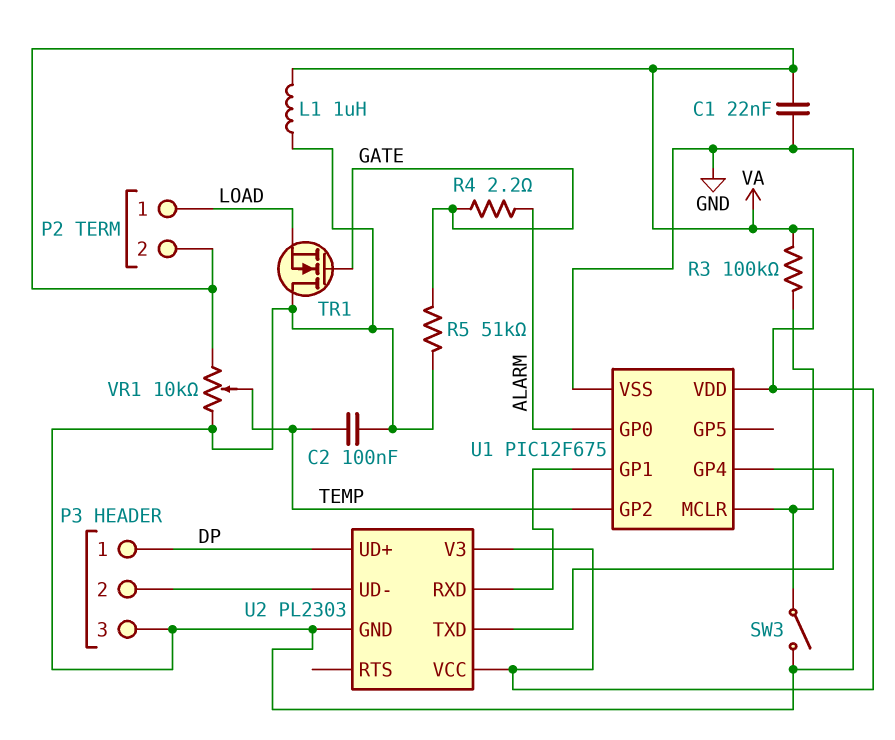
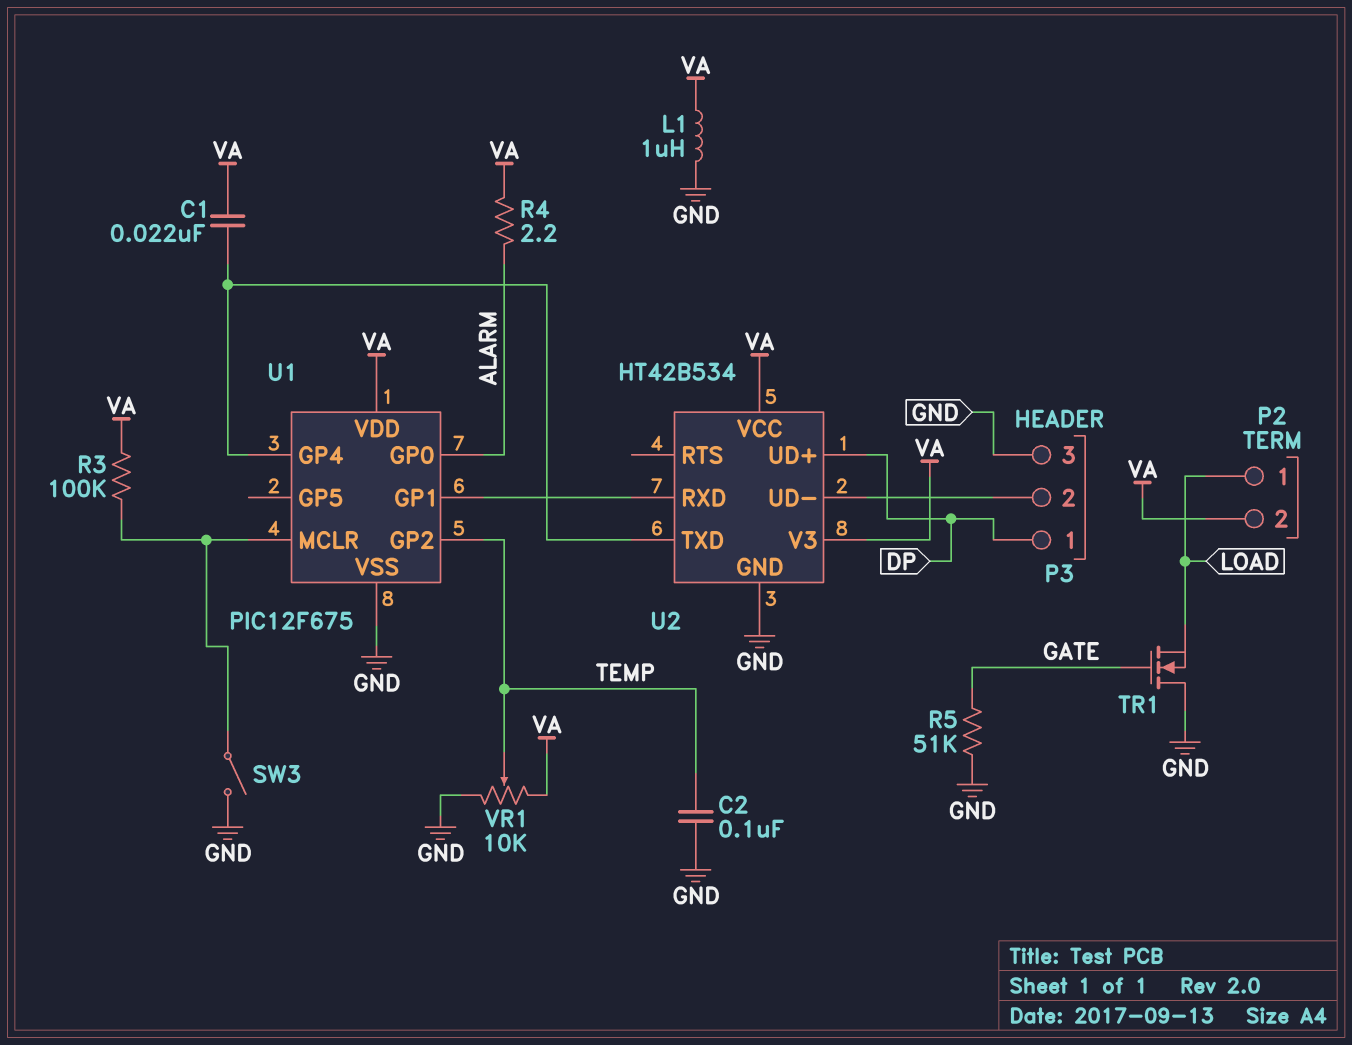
C1: 22nF (GND, VA) -> 22nF (U1/GP4, VA)
R4: 2.2 (ALARM, GATE) -> 2.2 (ALARM, VA)
U2: PL2303 -> HT42B534

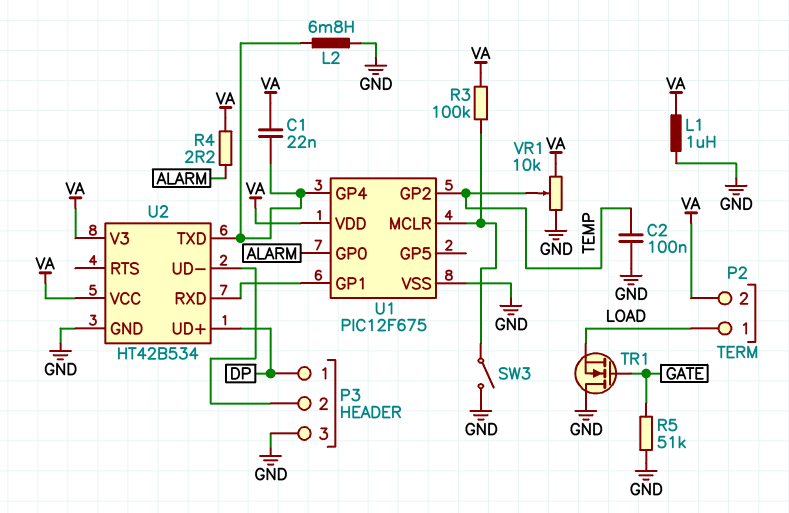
L2: none -> 6.8mH (GND, U1/GP4)

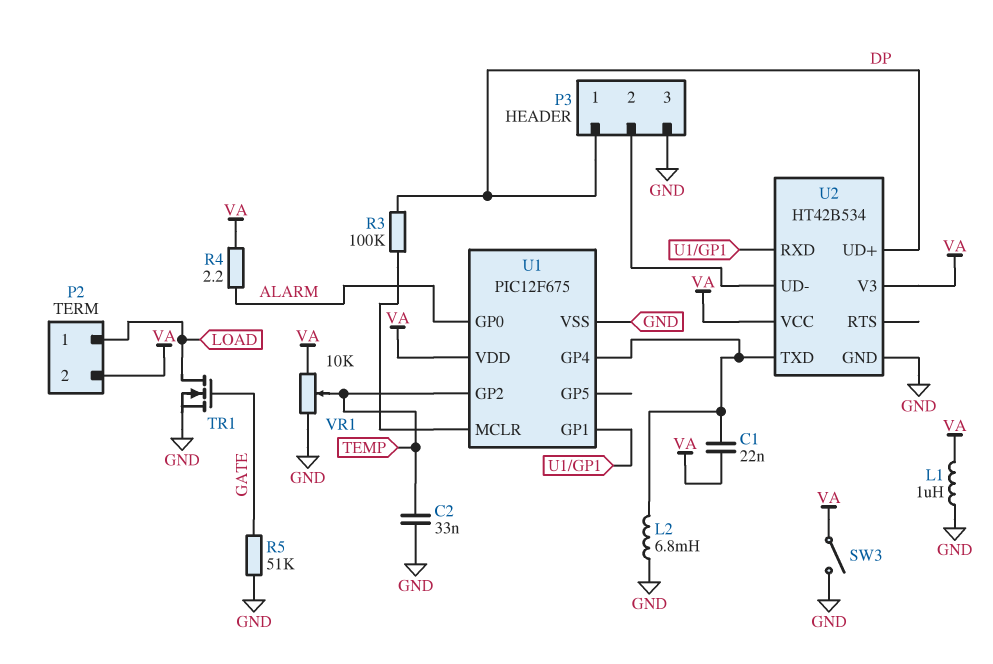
C2: 100nF (GND, TEMP) -> 33nF (GND, TEMP)
R3: 100k (U1/MCLR, VA) -> 100k (DP, U1/MCLR)
SW3: switch (GND, U1/MCLR) -> switch (GND, VA)
TR1: NMOS (G GATE, D GND, S LOAD) -> NMOS (G GATE, D LOAD, S GND)

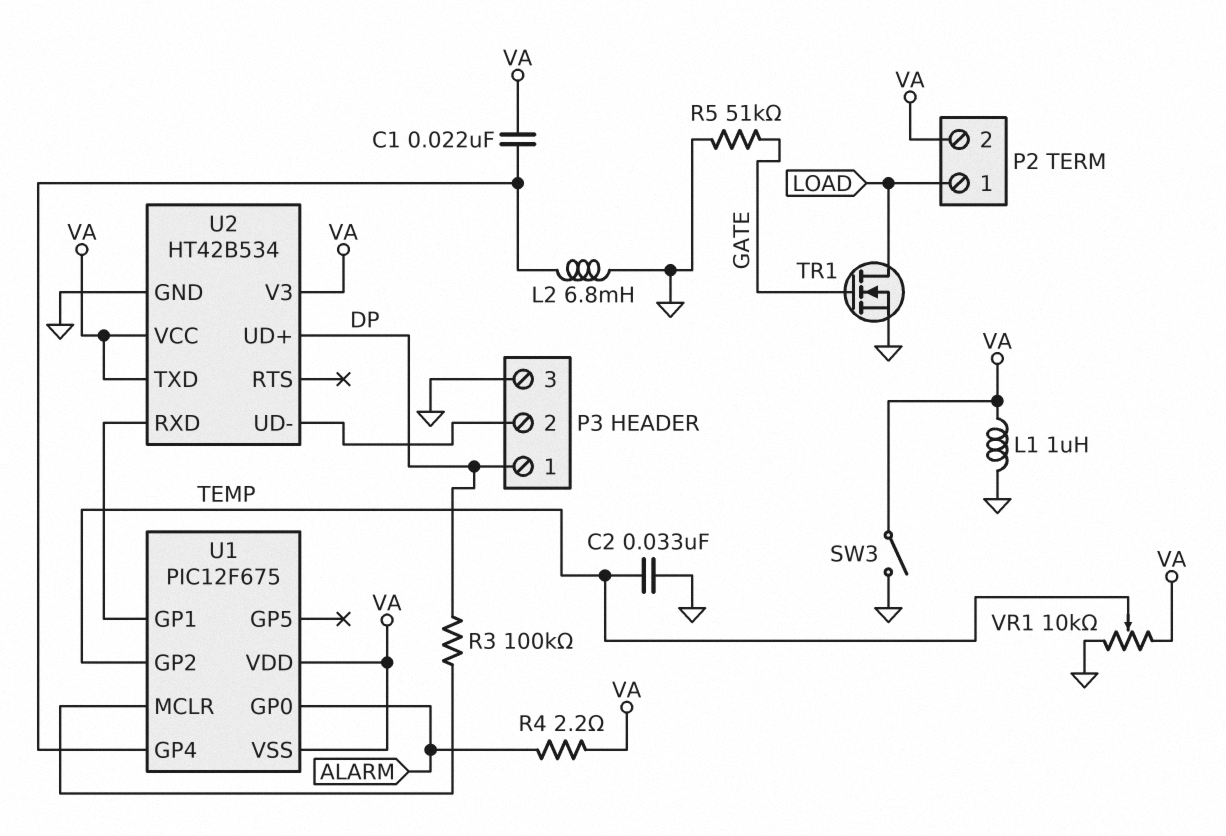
U1 pin VSS: GND -> VA
U2 pin TXD: U1/GP4 -> VA

